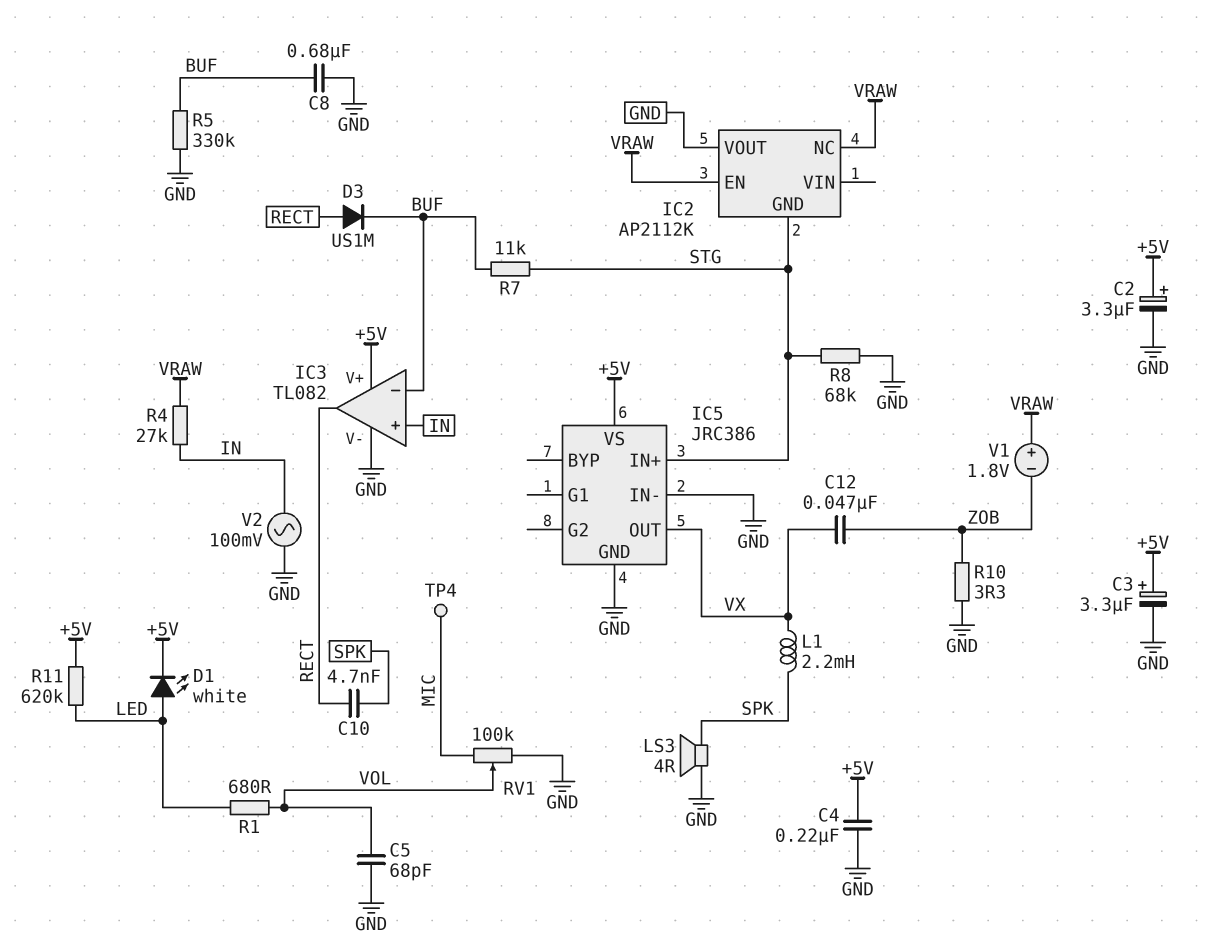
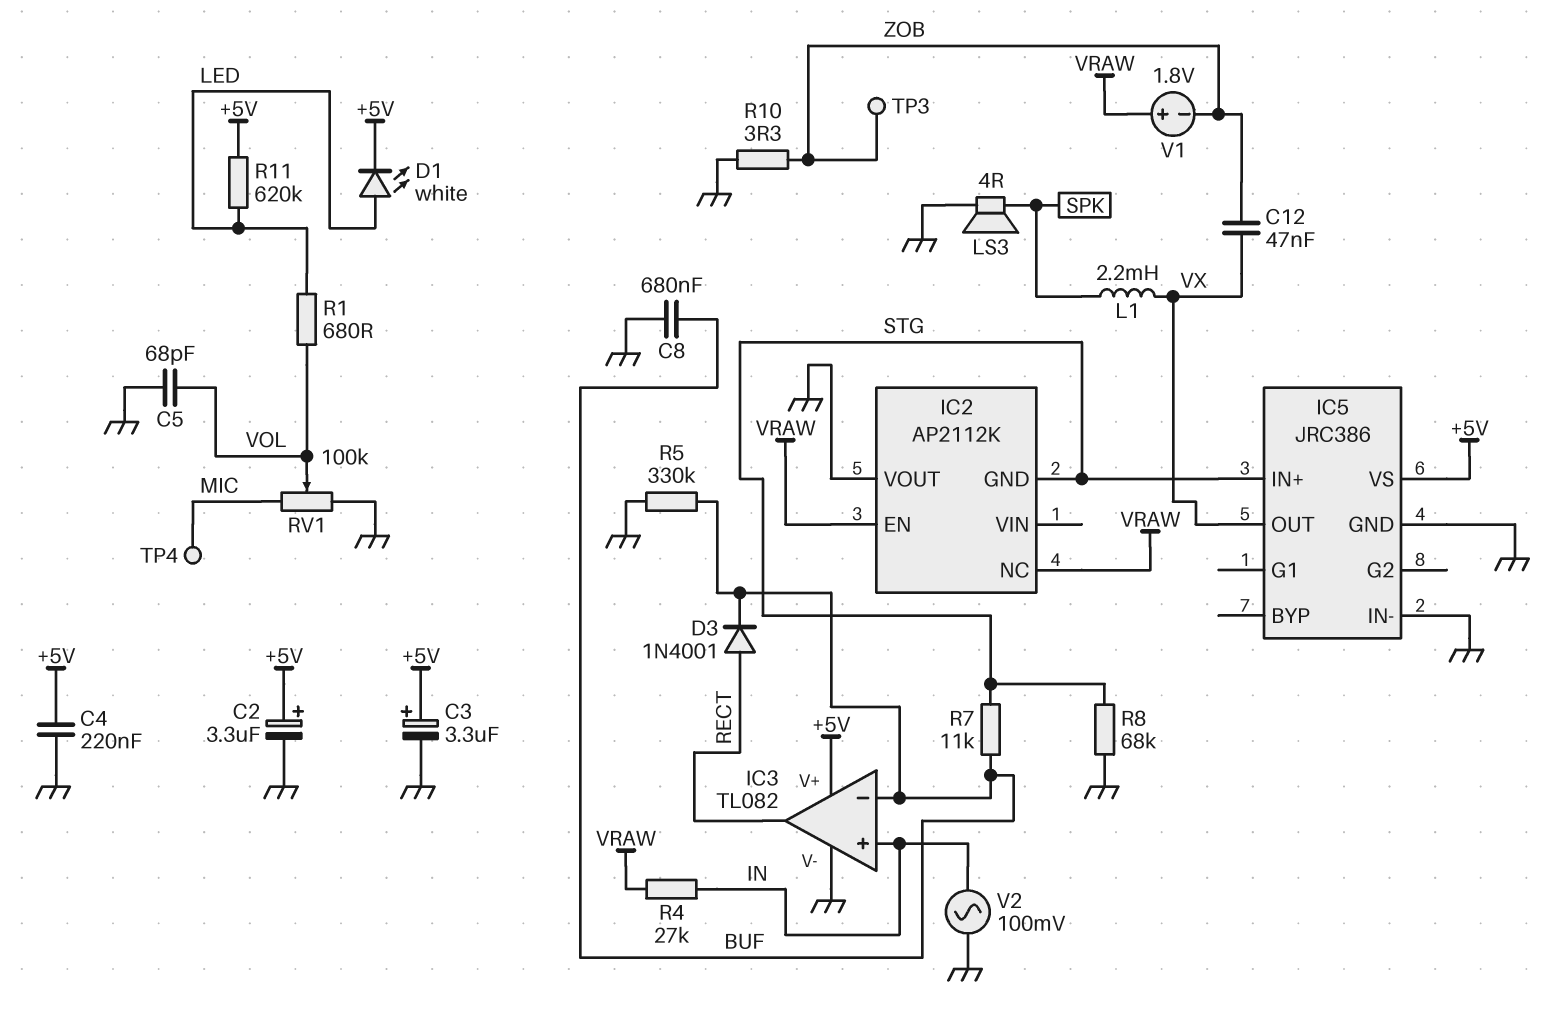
C10: 4.7nF (RECT, SPK) -> none
D3: diode US1M (A RECT, K BUF) -> diode 1N4001 (A RECT, K BUF)
TP3: none -> test point (ZOB)

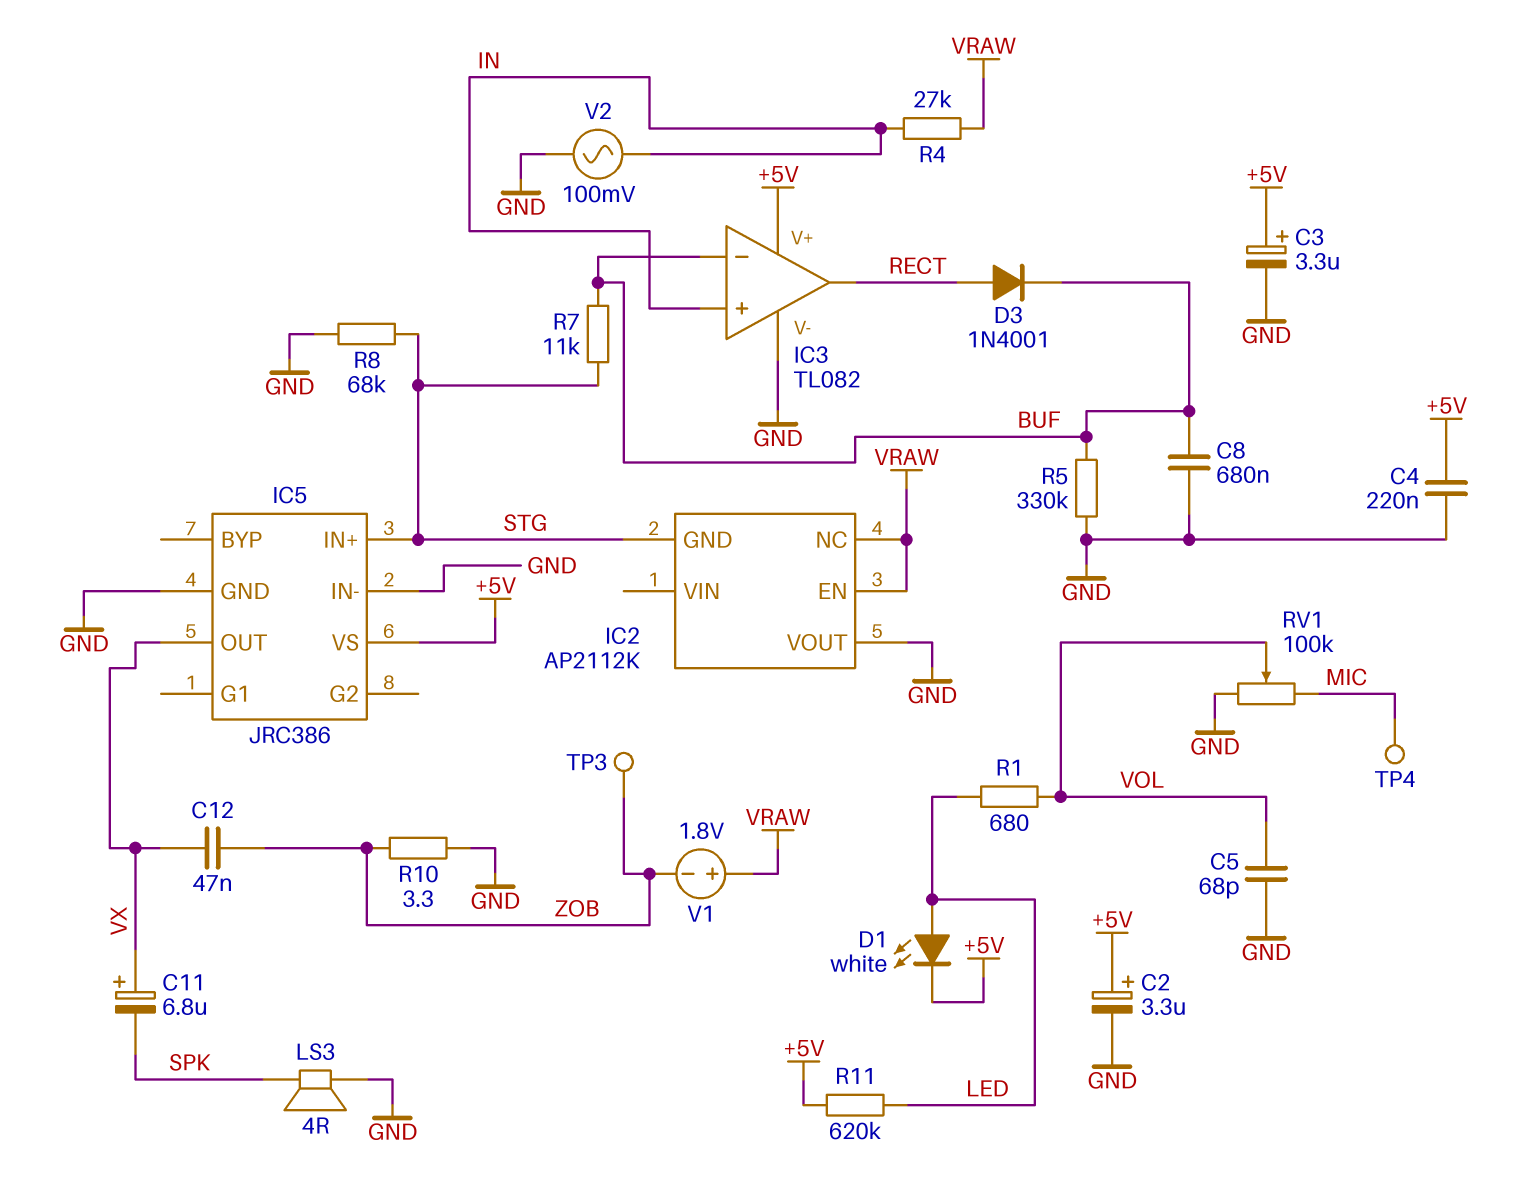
C11: none -> 6.8uF (plus VX, minus SPK)
L1: 2.2mH (SPK, VX) -> none

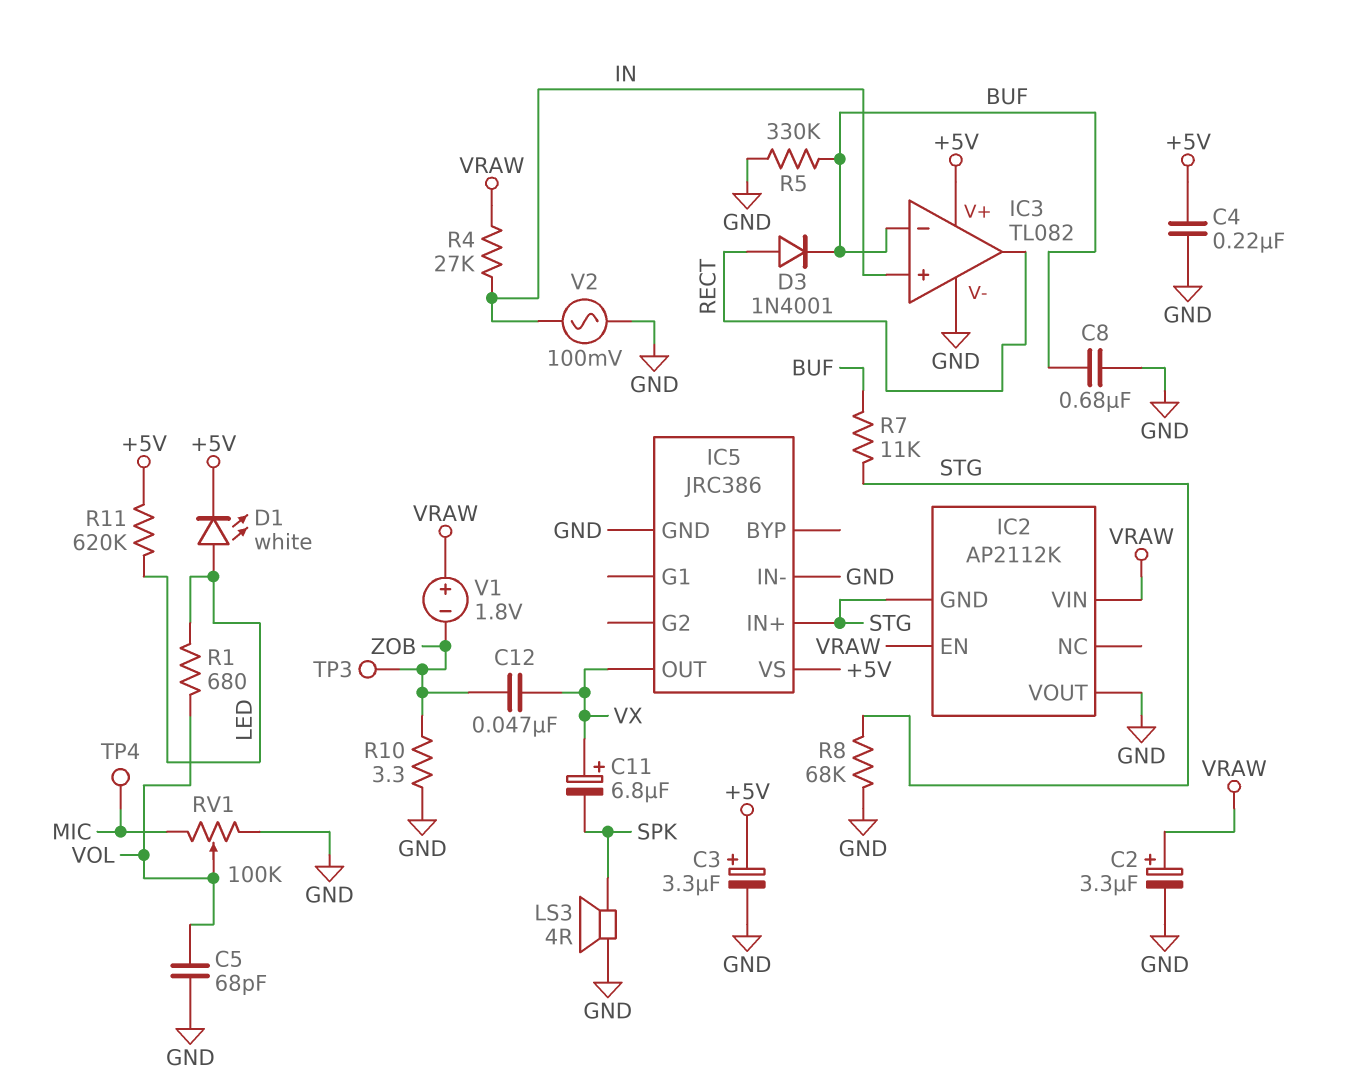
C2: 3.3uF (plus +5V, minus GND) -> 3.3uF (plus VRAW, minus GND)
IC2 pin NC: VRAW -> none
IC2 pin VIN: none -> VRAW

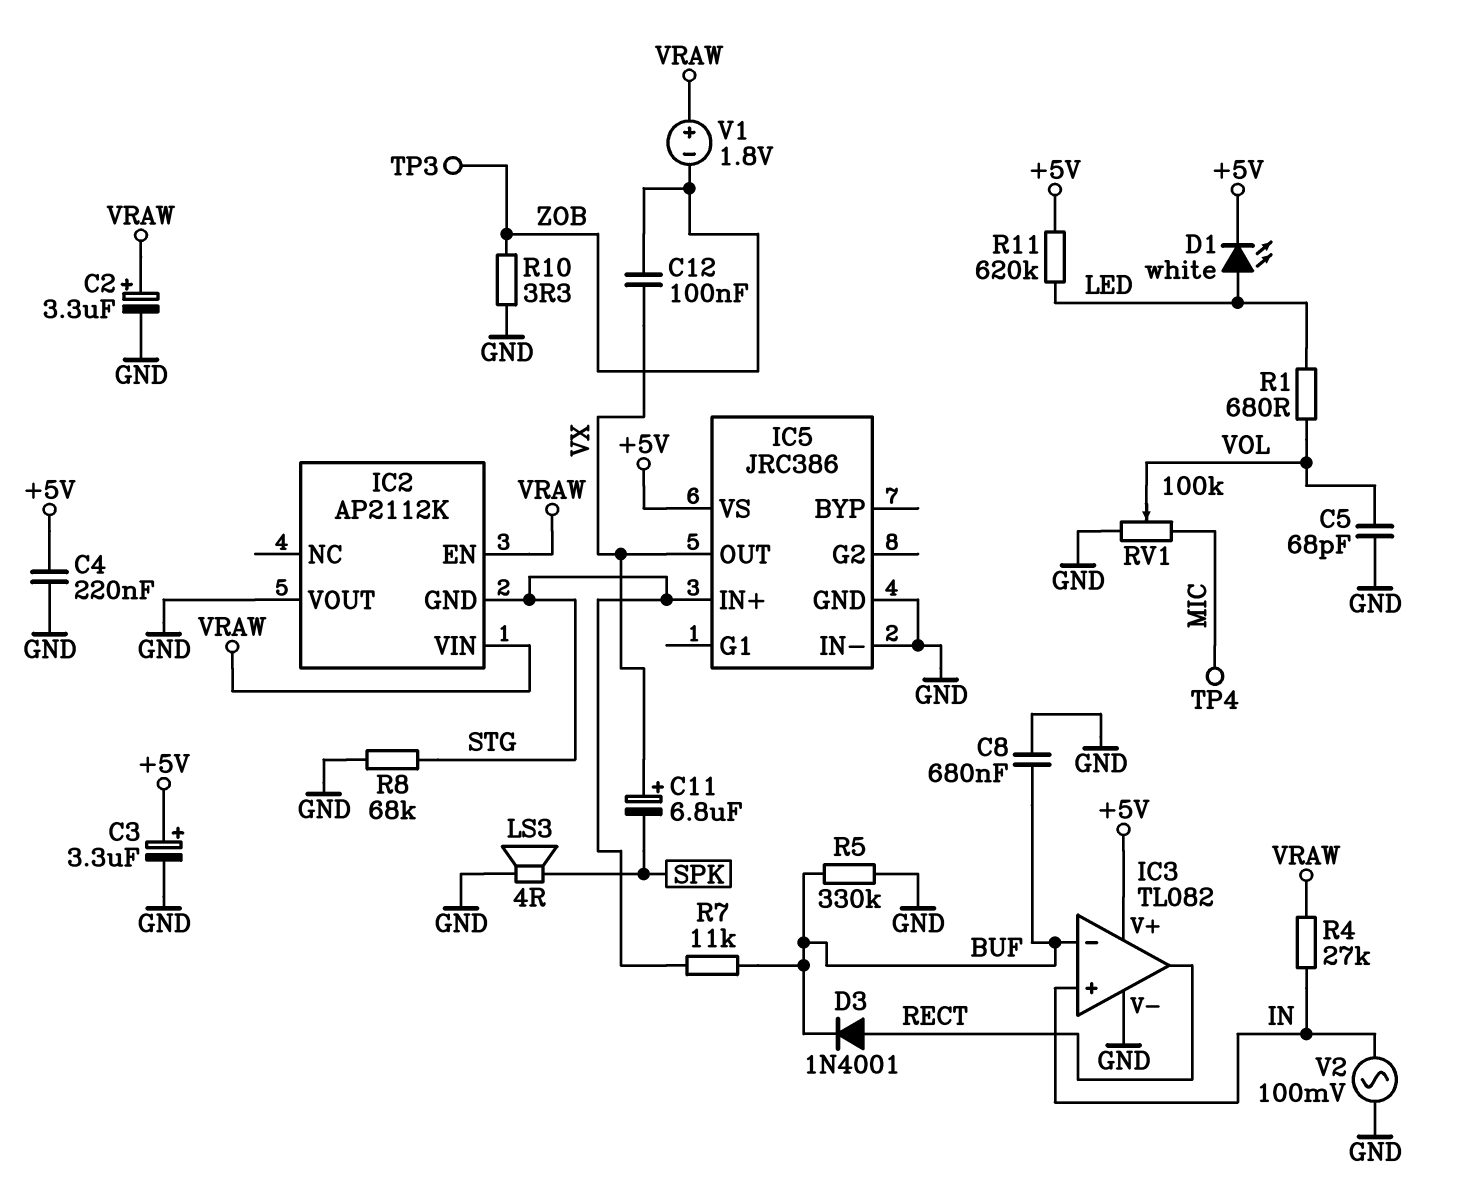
C12: 47nF (VX, ZOB) -> 100nF (VX, ZOB)

